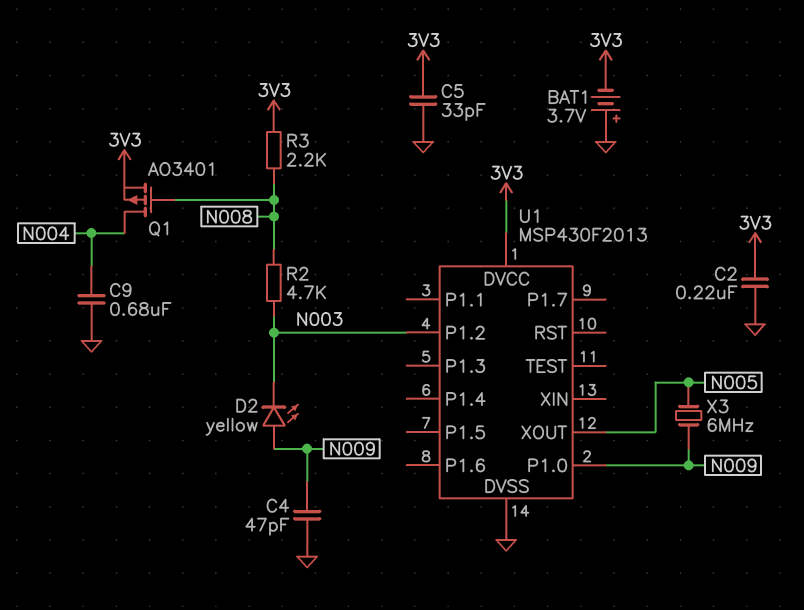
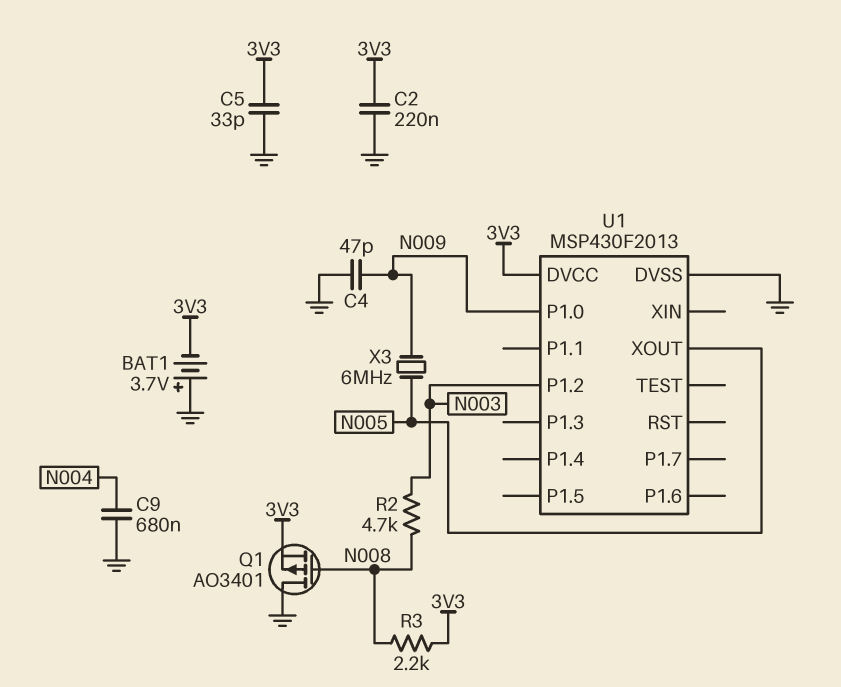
D2: LED yellow (A N009, K N003) -> none
Q1: PMOS AO3401 (G N008, D N004, S 3V3) -> PMOS AO3401 (G N008, D GND, S 3V3)

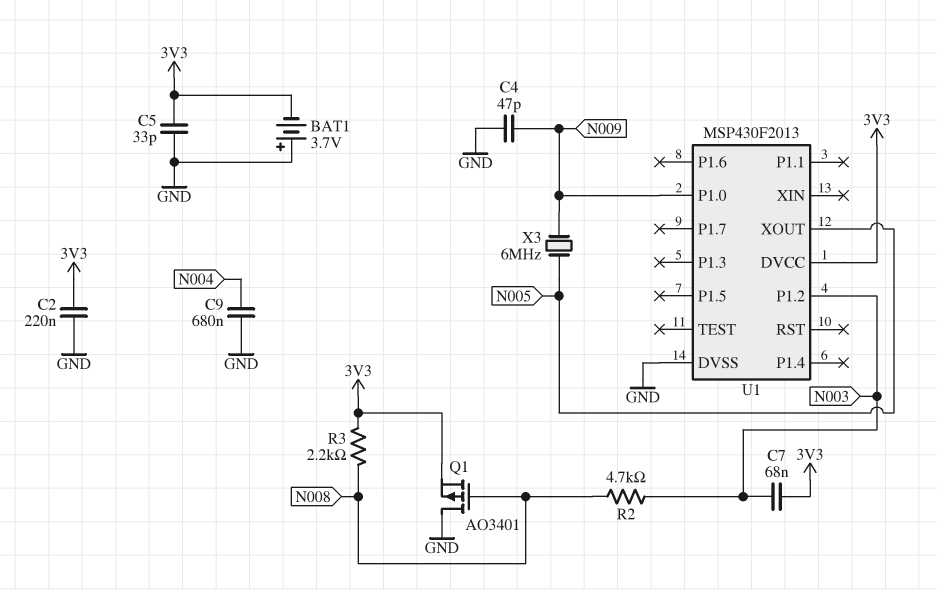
C7: none -> 68nF (3V3, N003)

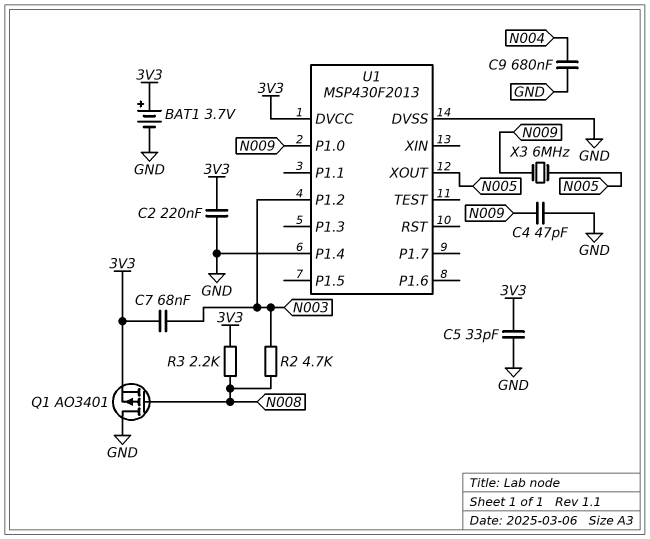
BAT1: 3.7V (plus GND, minus 3V3) -> 3.7V (plus 3V3, minus GND)
U1 pin P1.4: none -> GND

